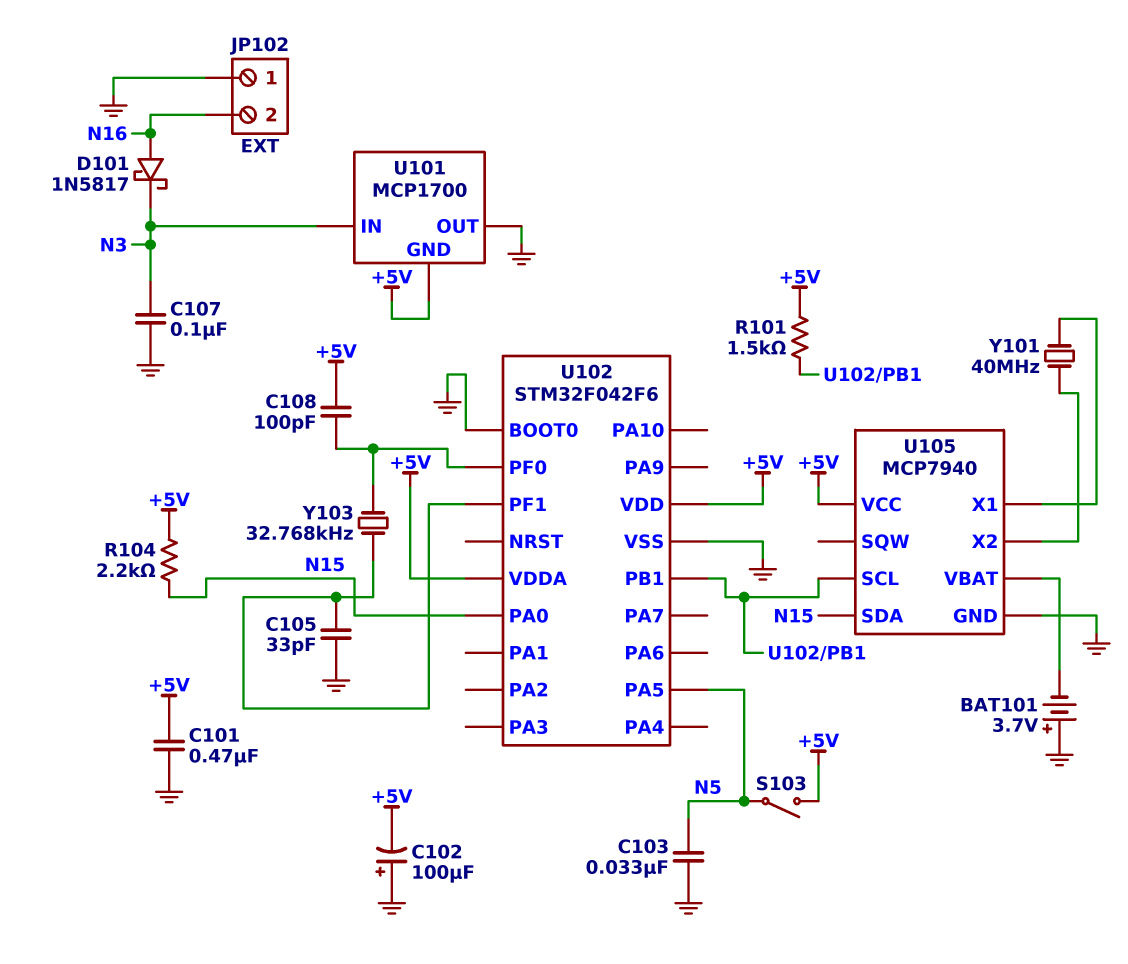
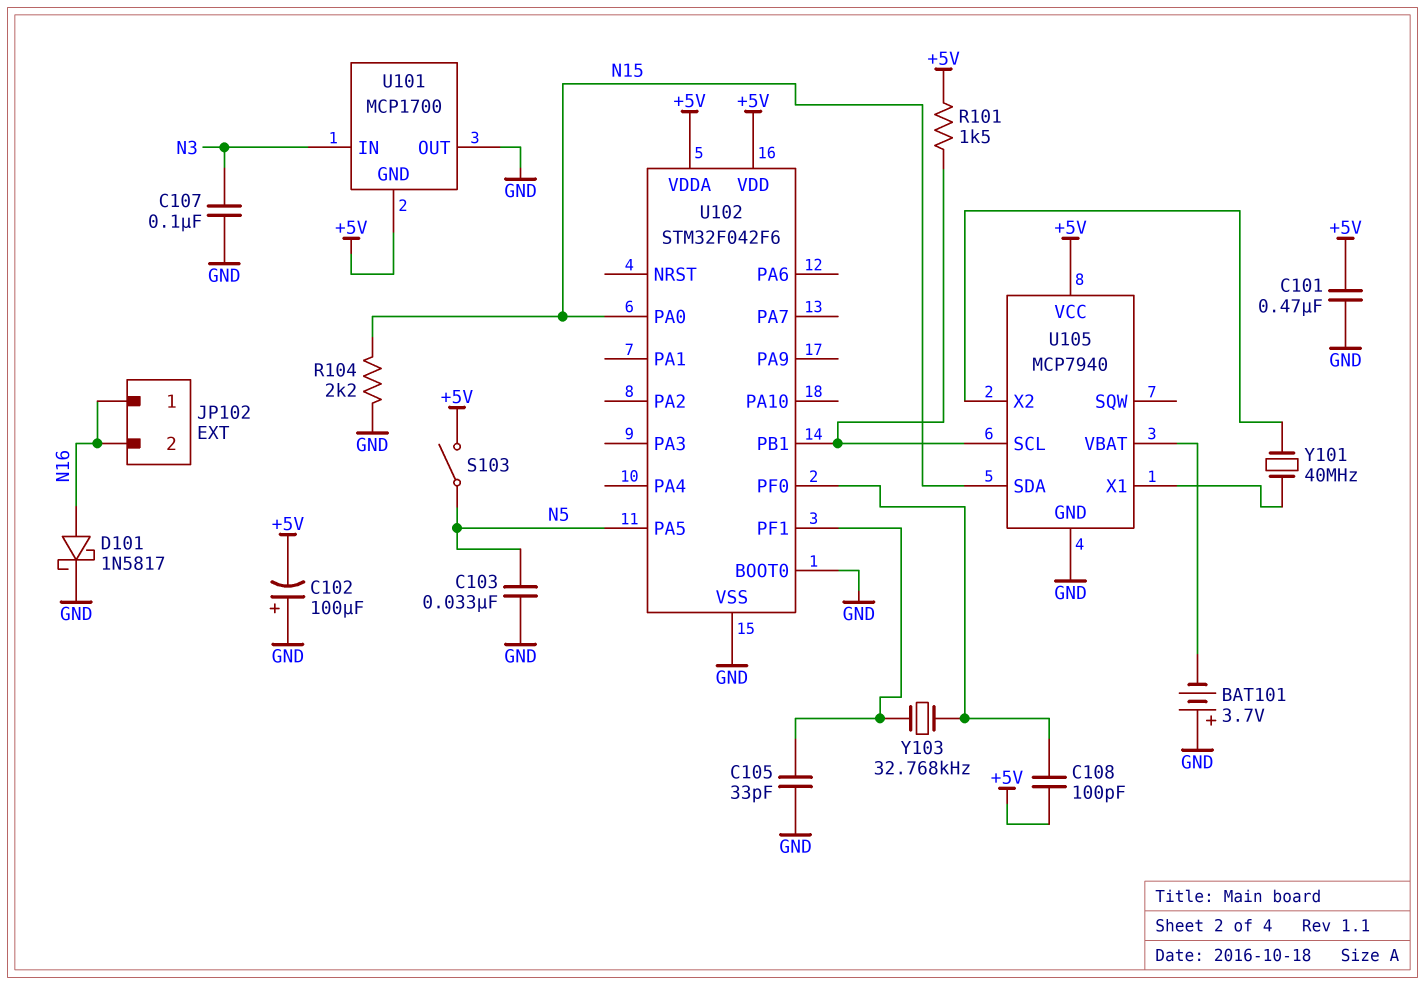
D101: schottky 1N5817 (A N16, K N3) -> schottky 1N5817 (A N16, K GND)
JP102 pin 1: GND -> N16
R104: 2.2k (+5V, N15) -> 2.2k (GND, N15)

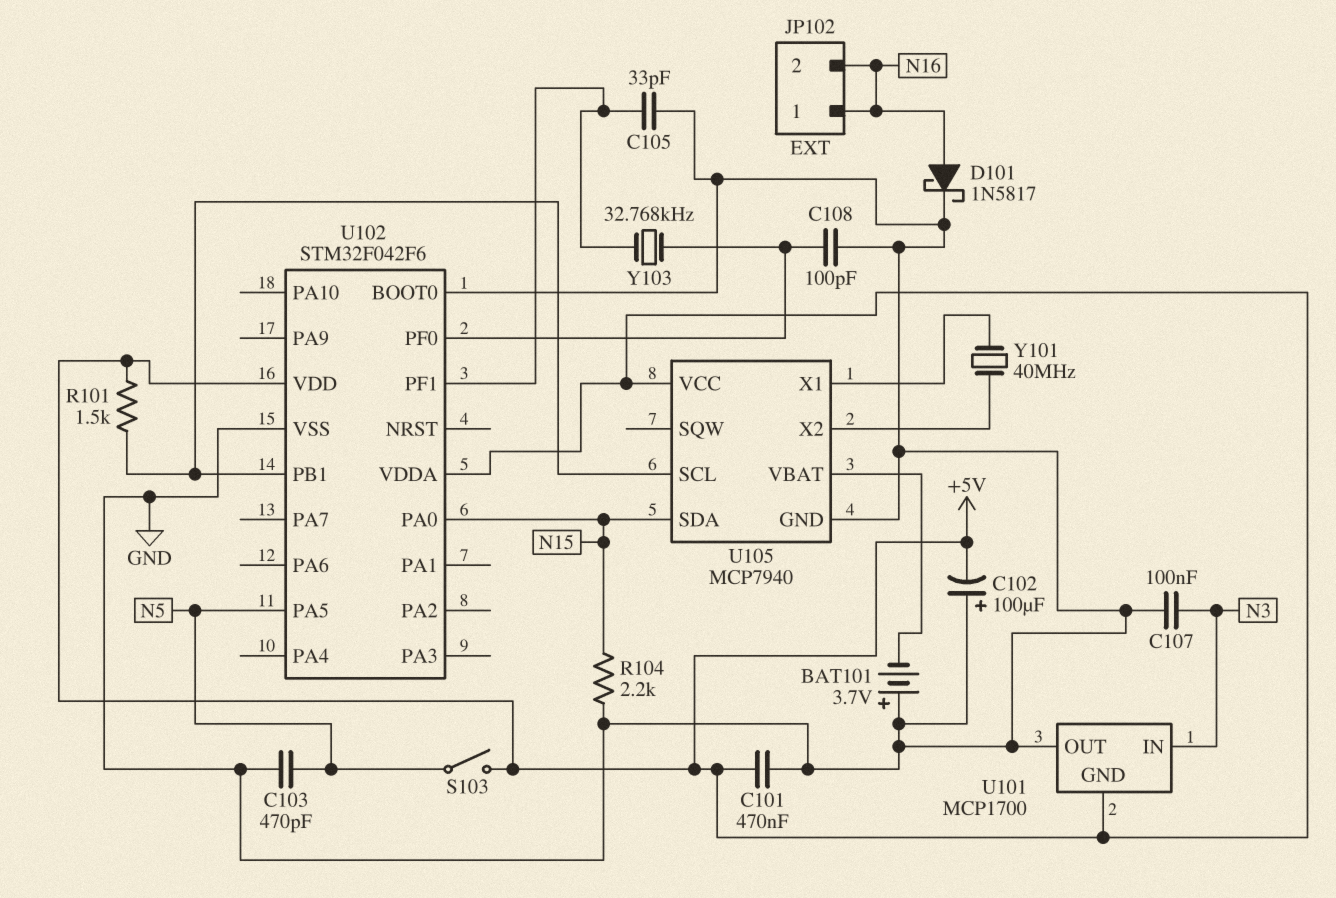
C103: 33nF (GND, N5) -> 470pF (GND, N5)
C108: 100pF (+5V, U102/PF0) -> 100pF (GND, U102/PF0)

